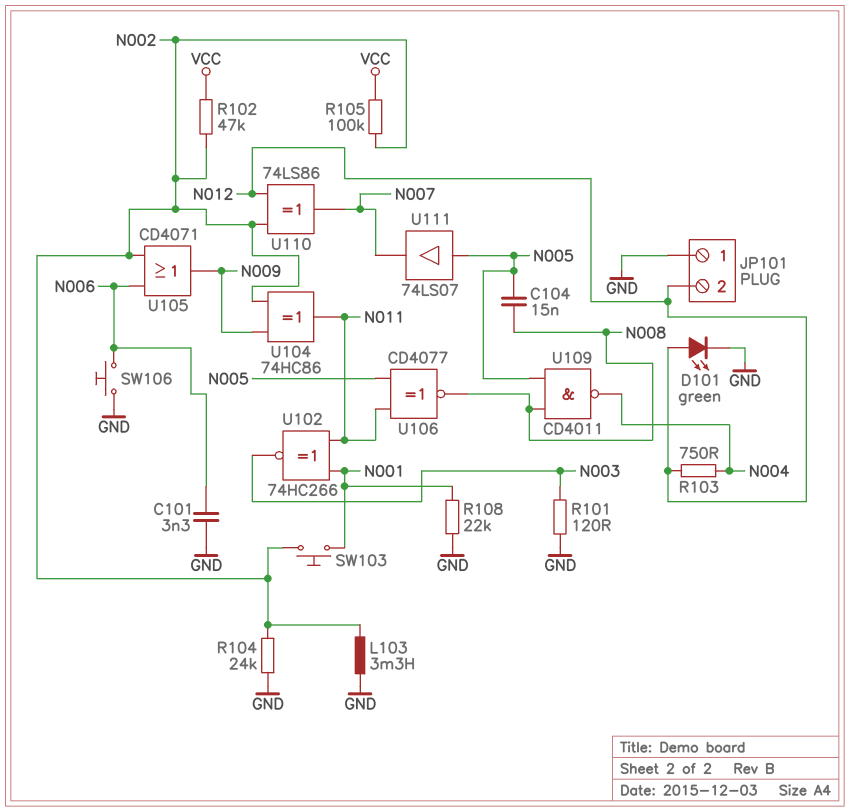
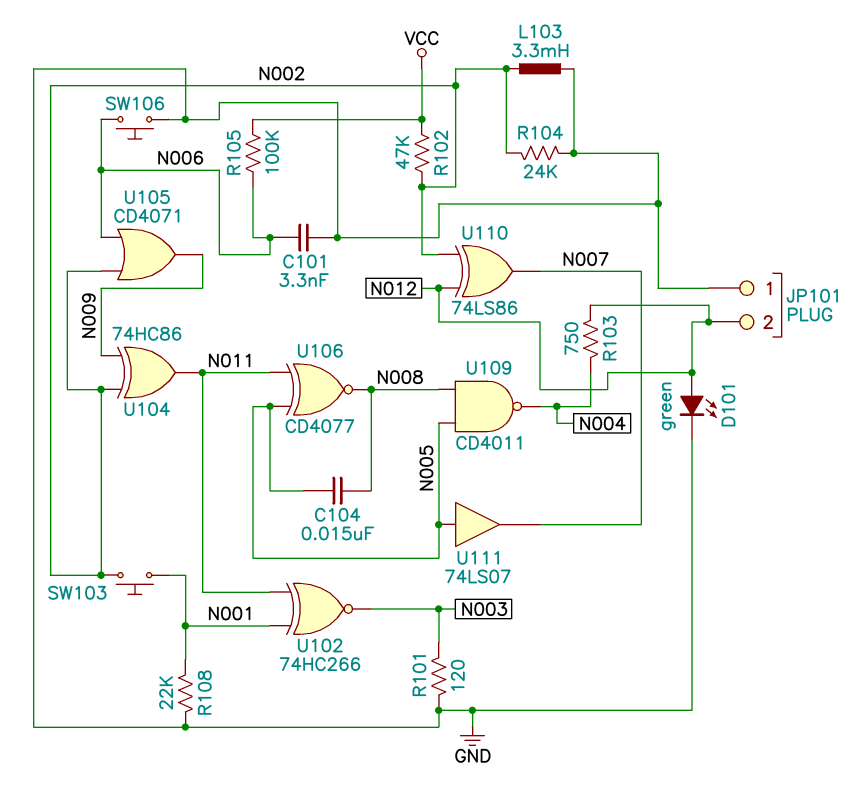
R105: 100k (N002, VCC) -> 100k (N006, VCC)

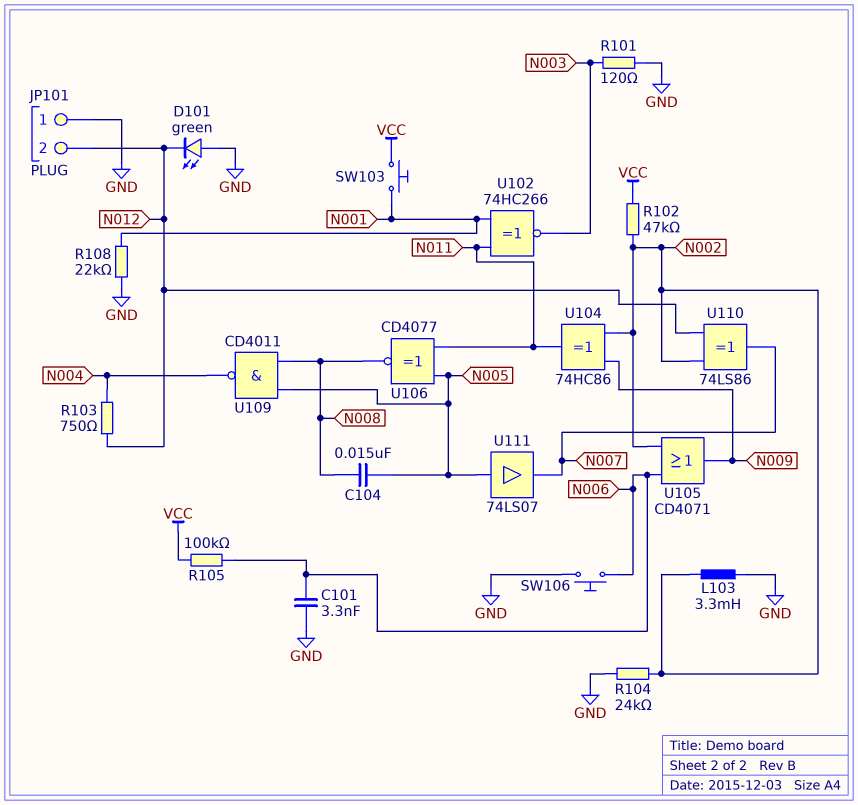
D101: LED green (A N012, K GND) -> LED green (A GND, K N012)
SW103: button (N001, N002) -> button (N001, VCC)

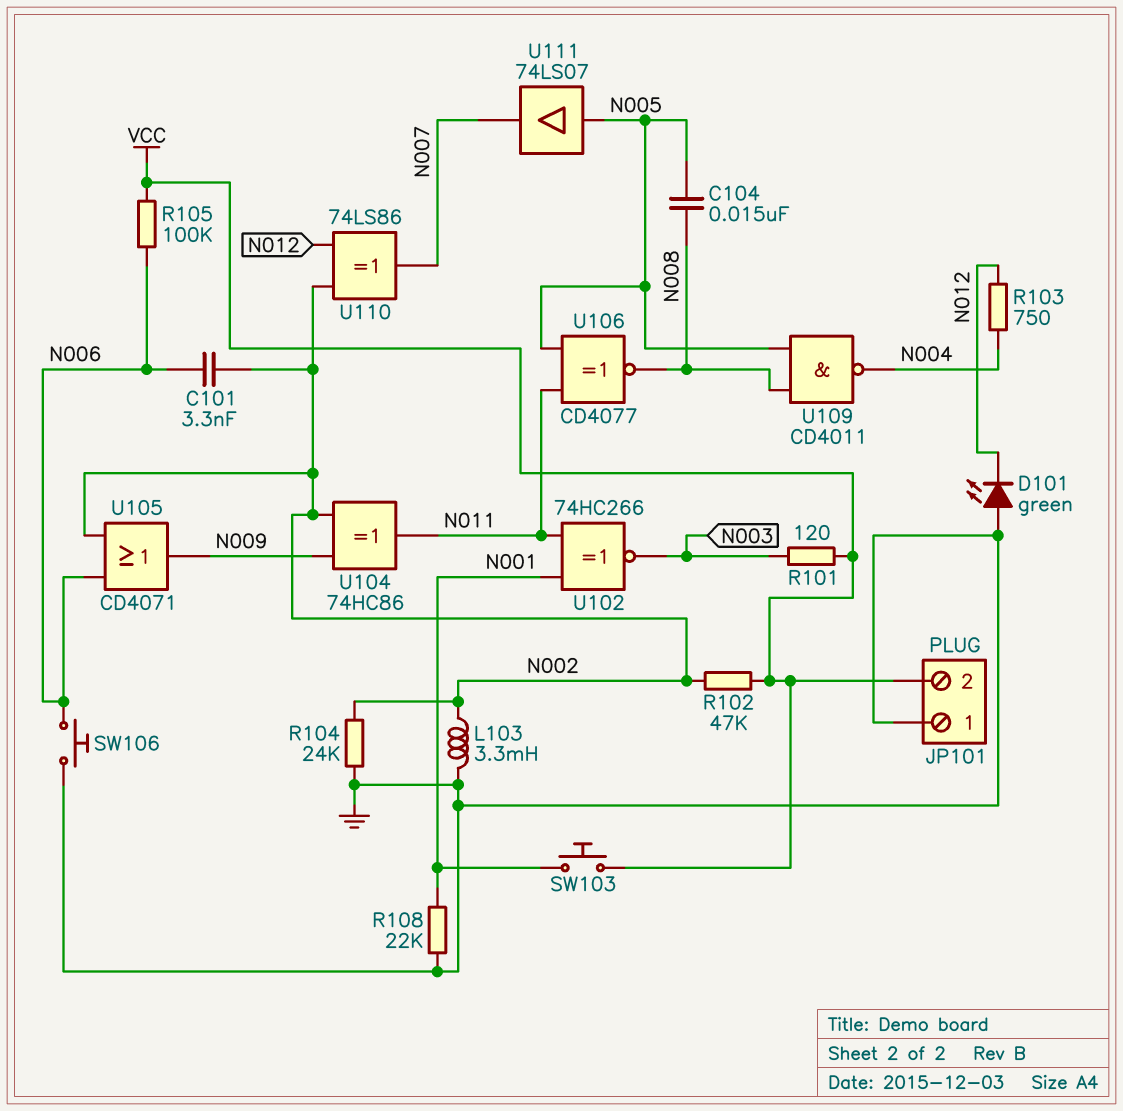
C101: 3.3nF (GND, N006) -> 3.3nF (N002, N006)
JP101 pin 2: N012 -> VCC
R101: 120 (GND, N003) -> 120 (N003, VCC)

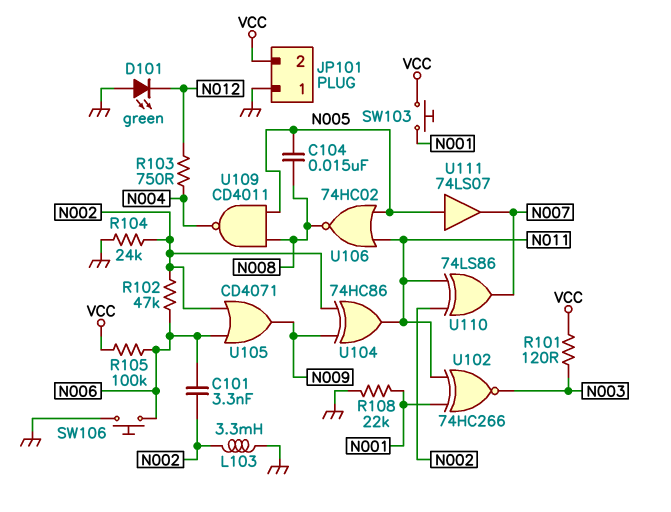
R102: 47k (N002, VCC) -> 47k (N002, N006)
U106: XNOR CD4077 (in N005, in N011, out N008) -> NOR 74HC02 (in N005, in N011, out N008)
U110: XOR 74LS86 (in N002, in N012, out N007) -> XOR 74LS86 (in N002, in N011, out N007)

